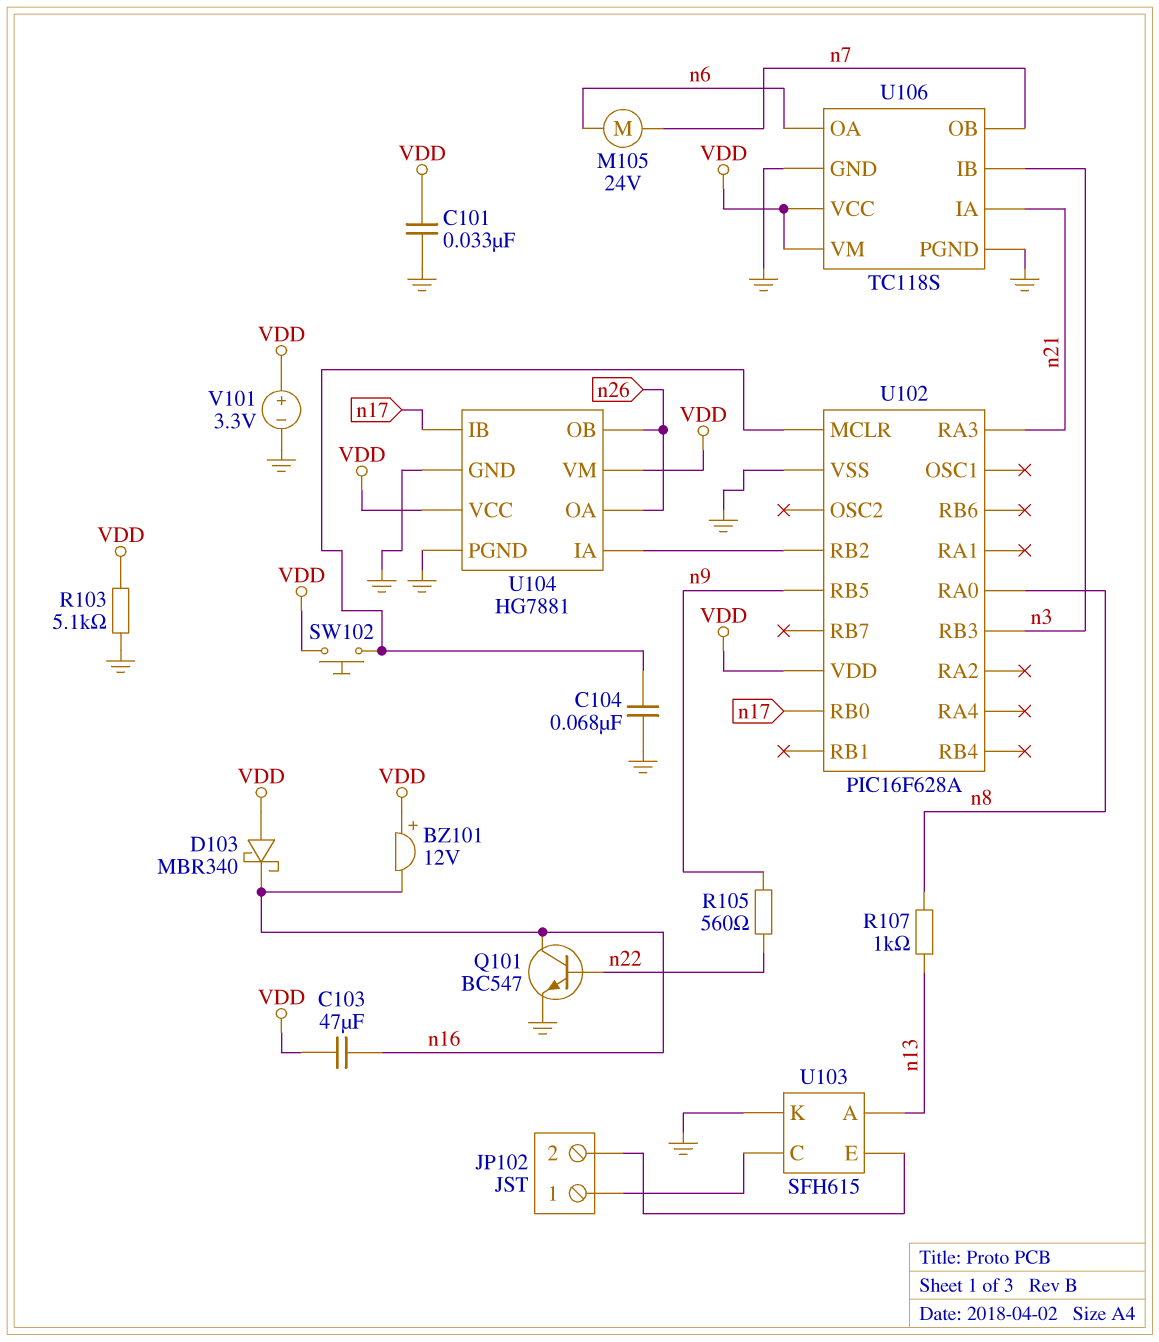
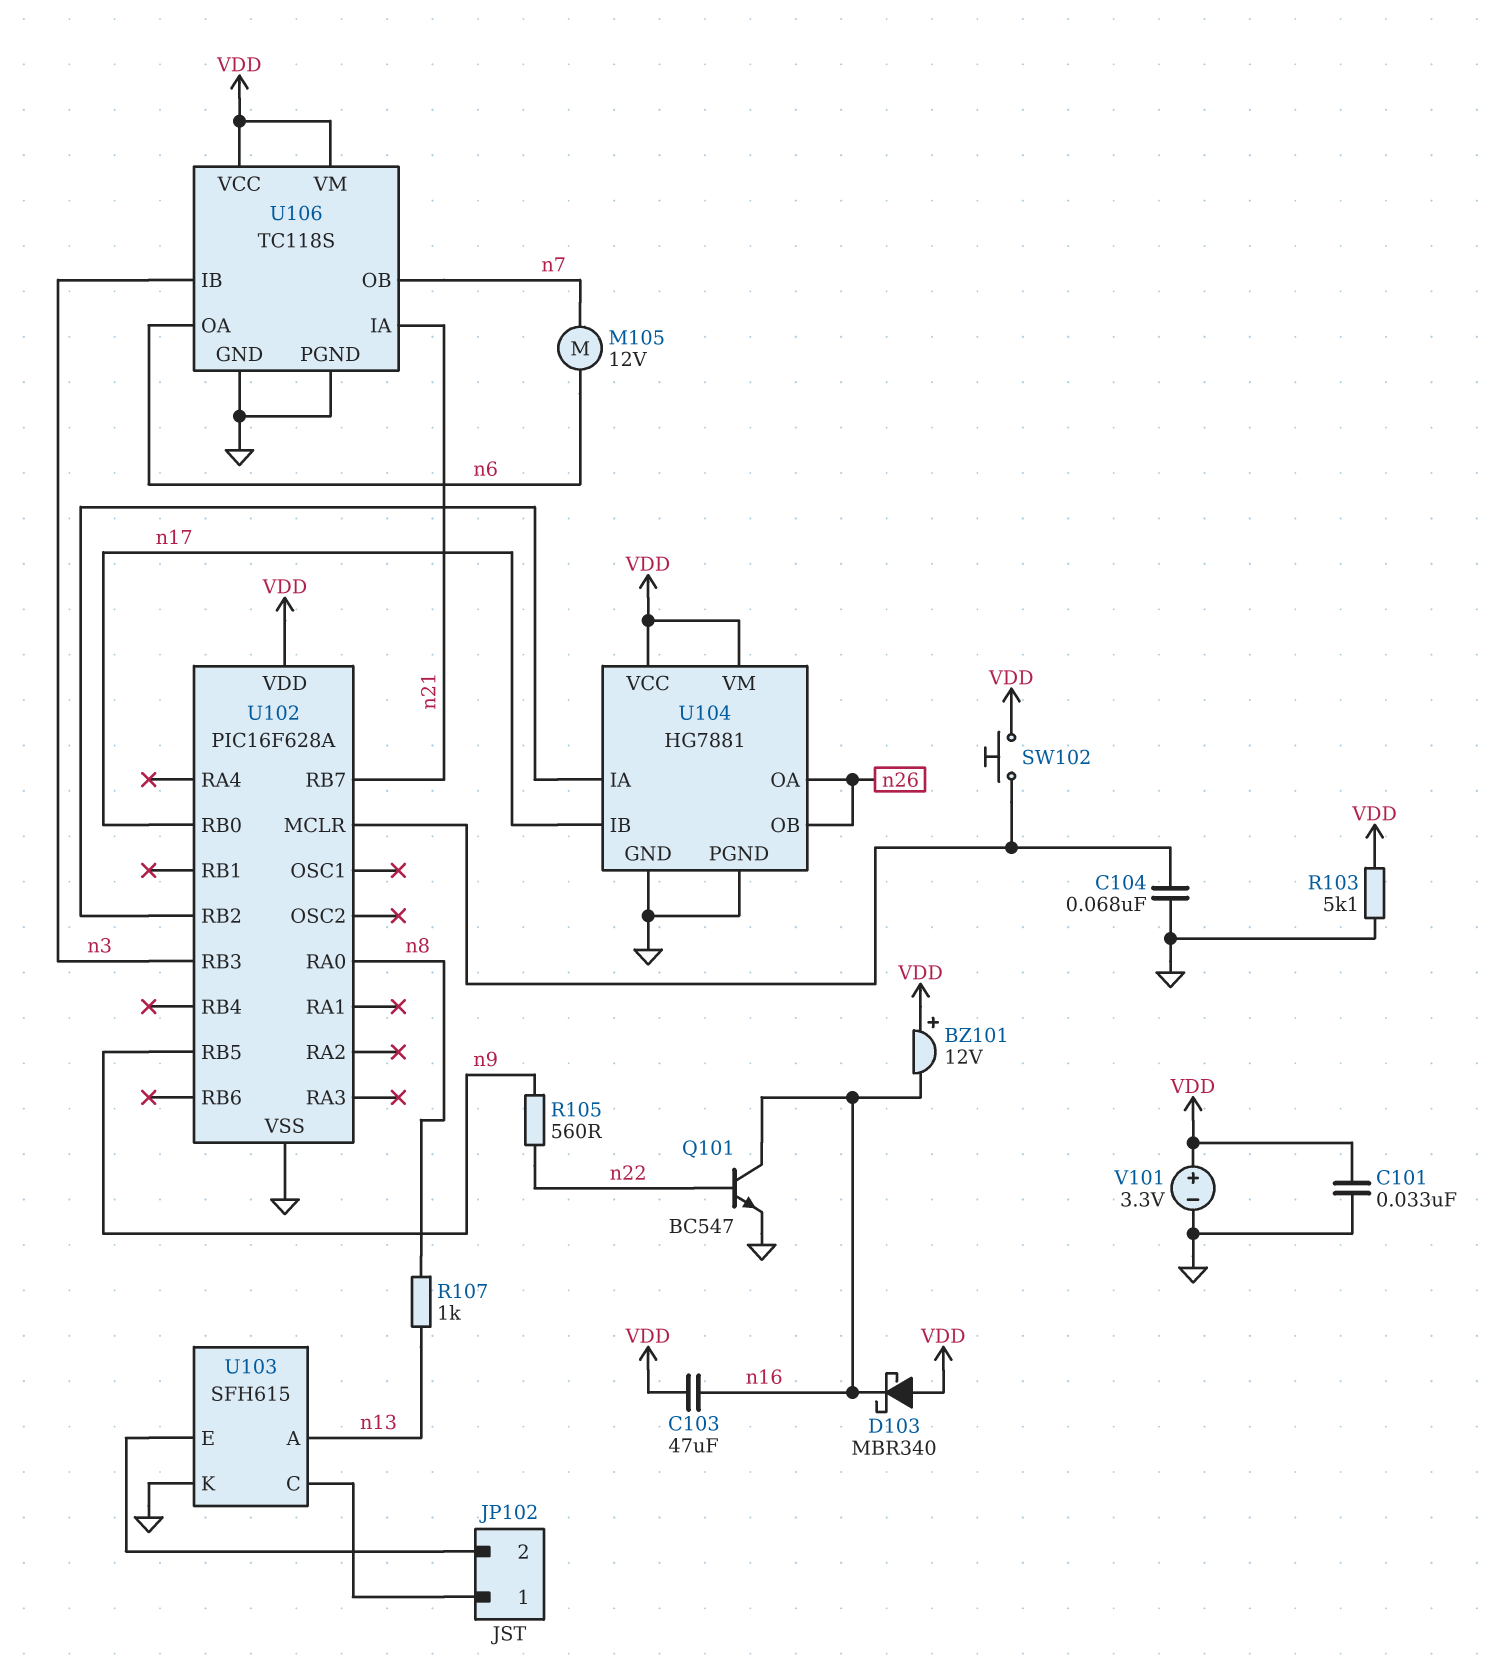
M105: motor 24V (n6, n7) -> motor 12V (n6, n7)
U102 pin RA3: n21 -> none
U102 pin RB7: none -> n21

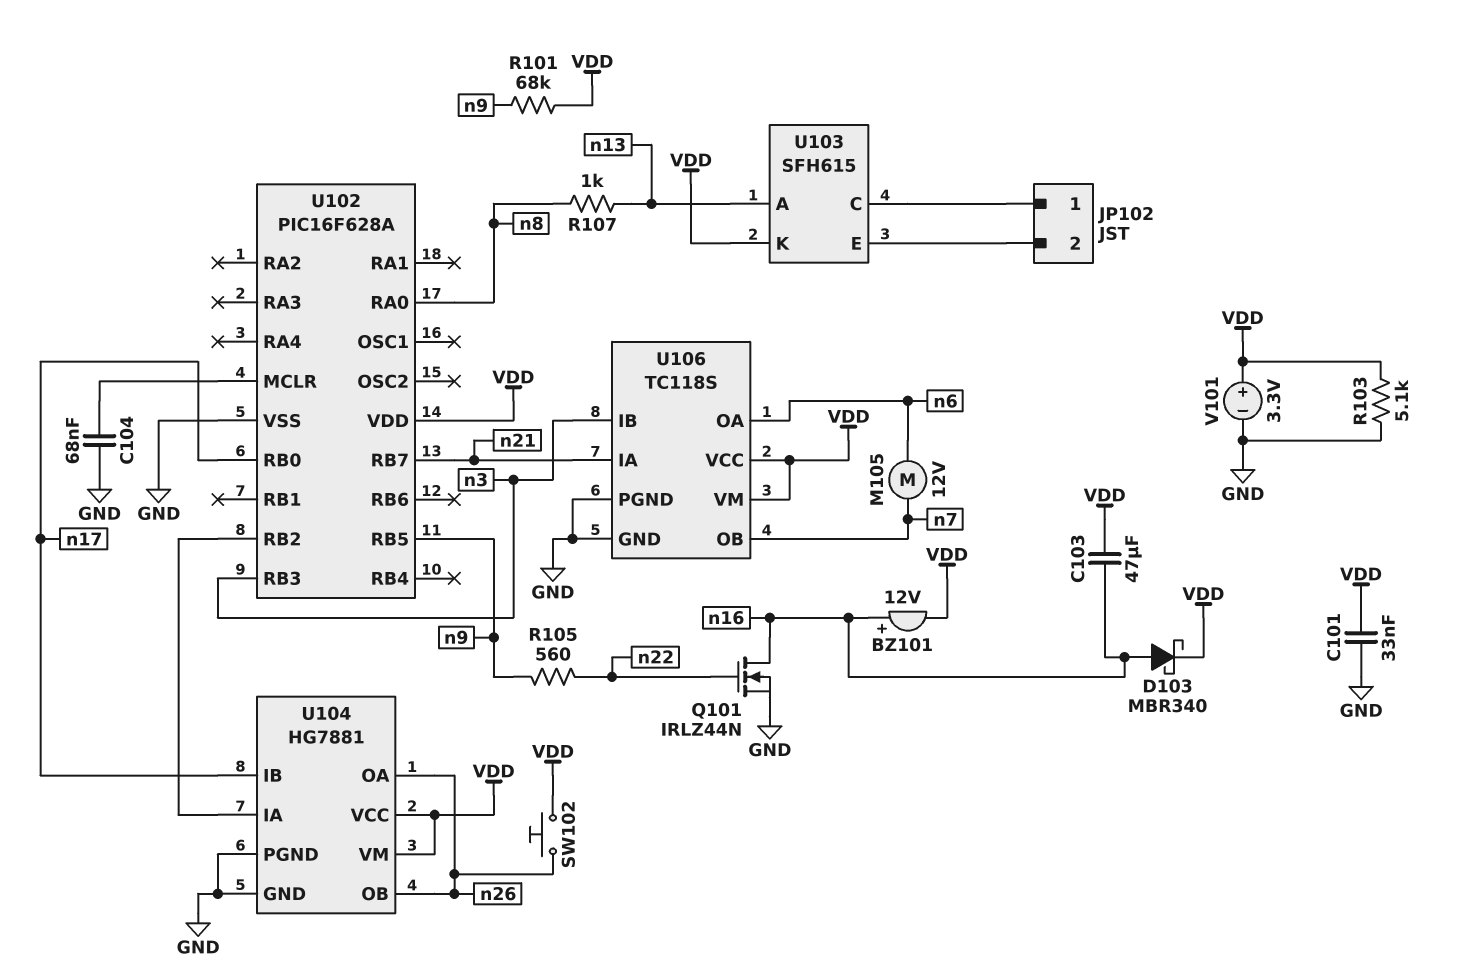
BZ101: buzzer 12V (plus VDD, minus n16) -> buzzer 12V (plus n16, minus VDD)
D103: schottky MBR340 (A VDD, K n16) -> schottky MBR340 (A n16, K VDD)
Q101: NPN BC547 (B n22, C n16, E GND) -> NMOS IRLZ44N (G n22, D n16, S GND)
R101: none -> 68k (VDD, n9)
SW102: button (U102/MCLR, VDD) -> button (VDD, n26)
U103 pin K: GND -> VDD

